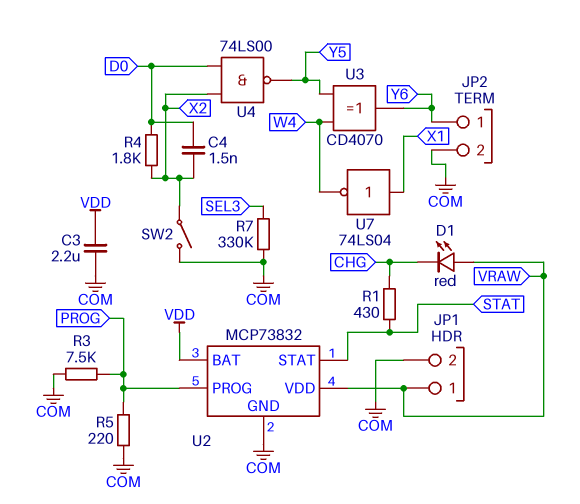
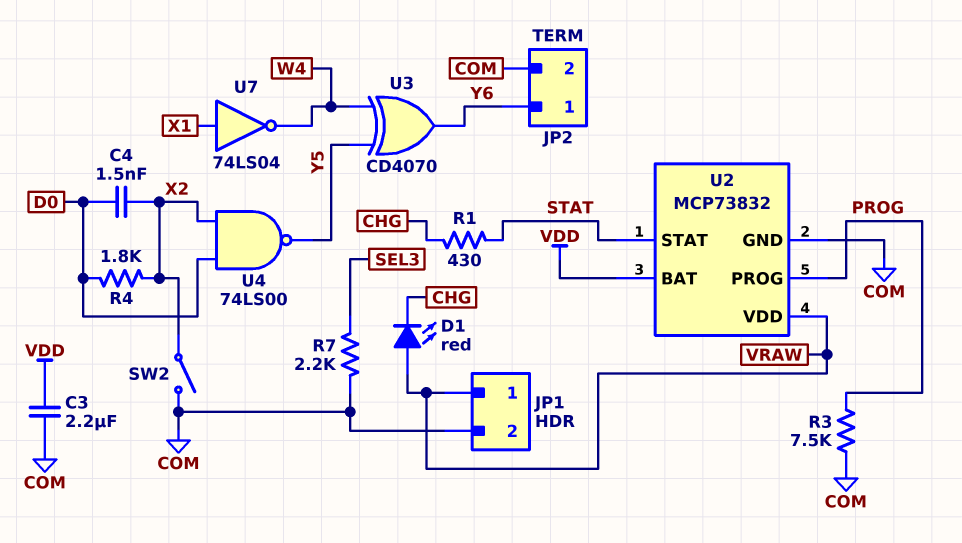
R5: 220 (COM, PROG) -> none
R7: 330k (COM, SEL3) -> 2.2k (COM, SEL3)

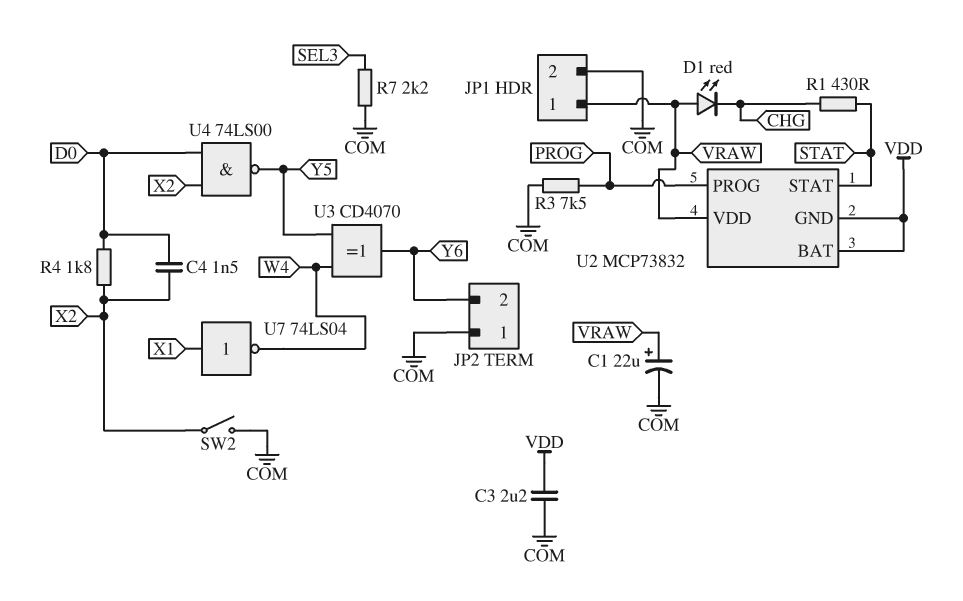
C1: none -> 22uF (plus VRAW, minus COM)
JP2 pin 1: Y6 -> COM
JP2 pin 2: COM -> Y6
U2 pin GND: COM -> VDD

